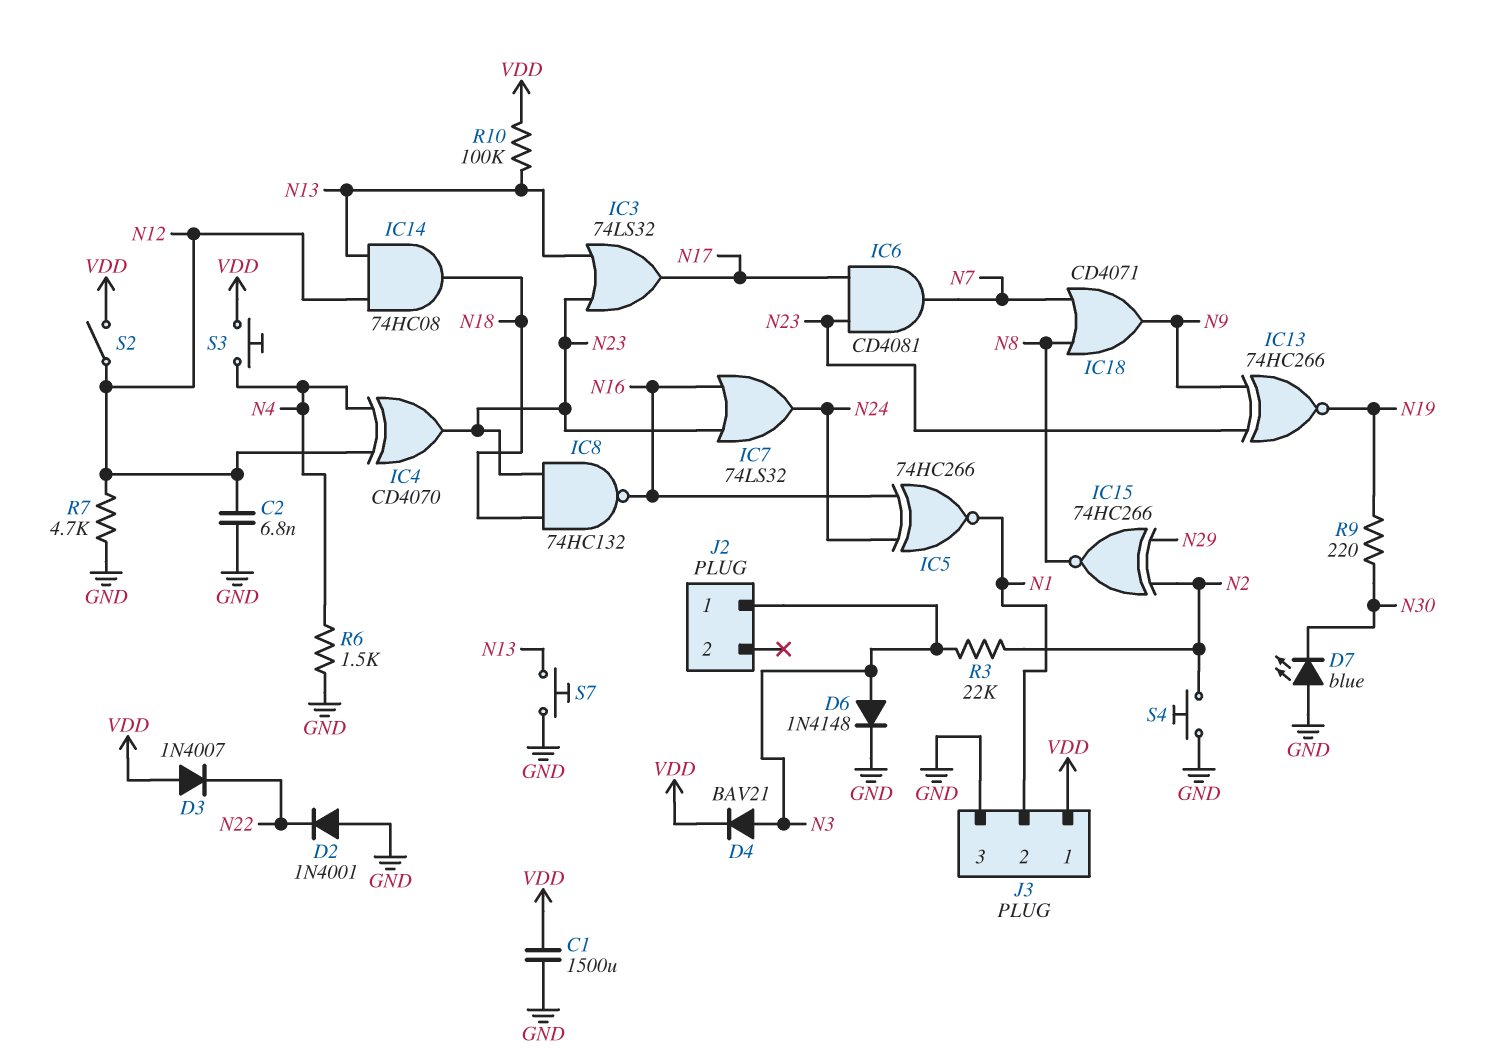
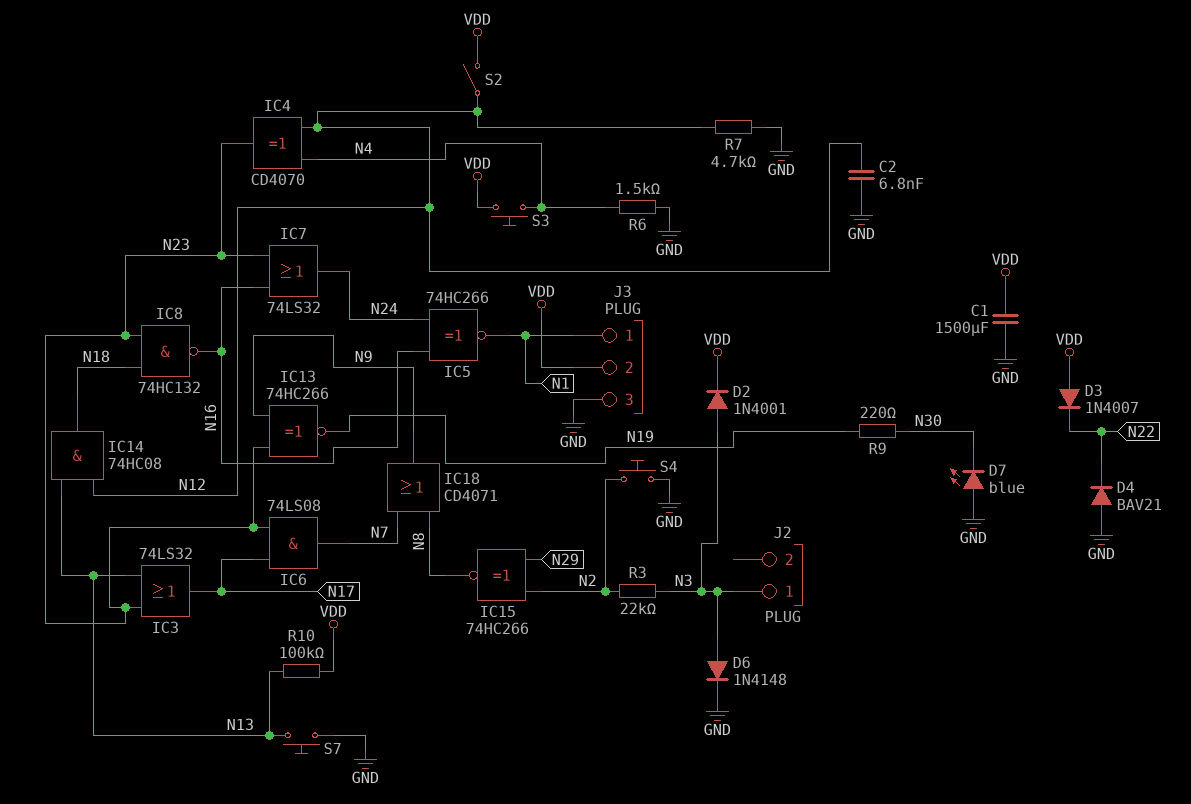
D2: diode 1N4001 (A GND, K N22) -> diode 1N4001 (A N3, K VDD)
D4: diode BAV21 (A N3, K VDD) -> diode BAV21 (A GND, K N22)
IC6: AND CD4081 (in N17, in N23, out N7) -> AND 74LS08 (in N17, in N23, out N7)
J3 pin 1: VDD -> N1
J3 pin 2: N1 -> VDD

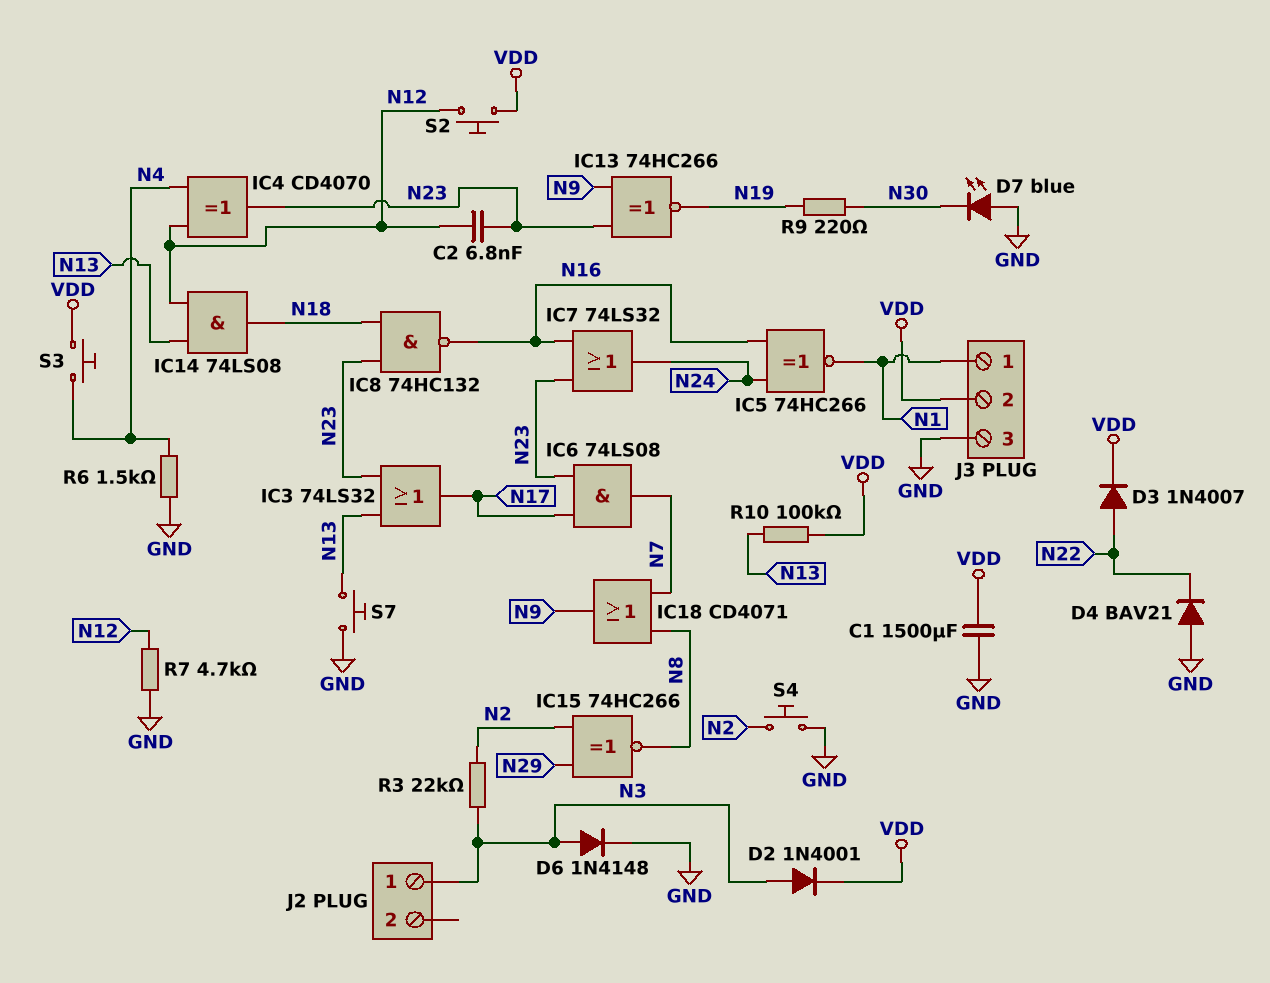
C2: 6.8nF (GND, N12) -> 6.8nF (N12, N23)
D3: diode 1N4007 (A VDD, K N22) -> diode 1N4007 (A N22, K VDD)
IC14: AND 74HC08 (in N12, in N13, out N18) -> AND 74LS08 (in N12, in N13, out N18)
S2: switch (N12, VDD) -> button (N12, VDD)

